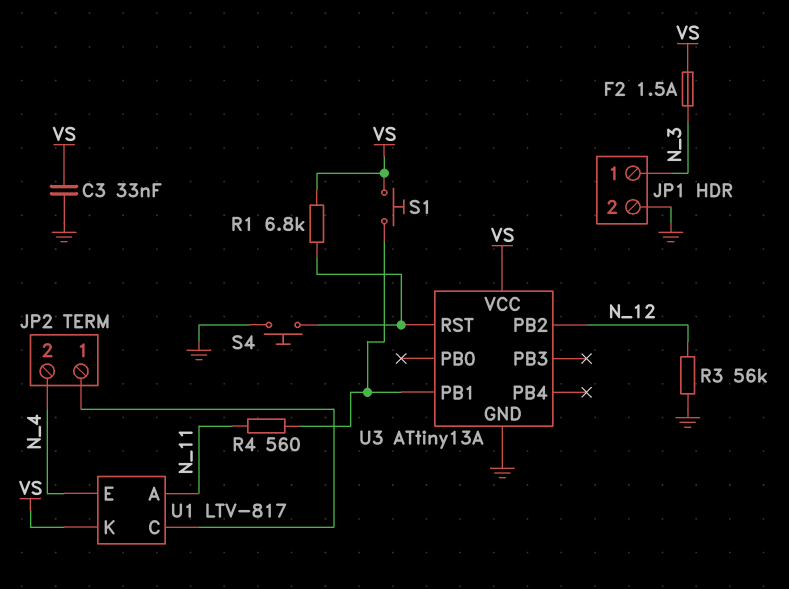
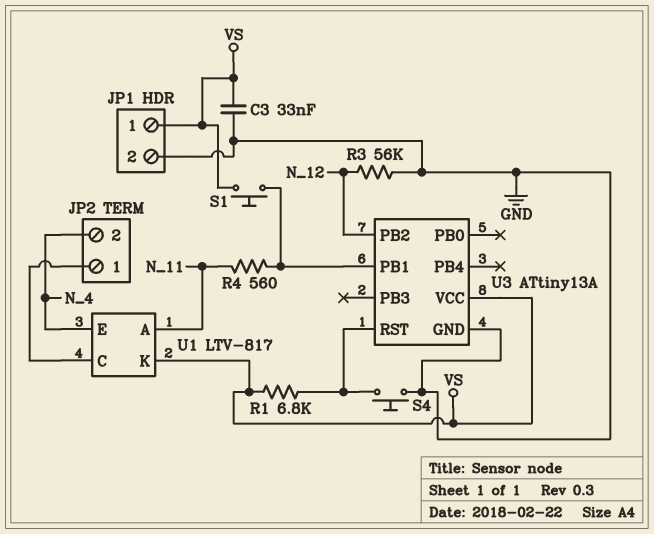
F2: 1.5A (N_3, VS) -> none
JP1 pin 1: N_3 -> VS

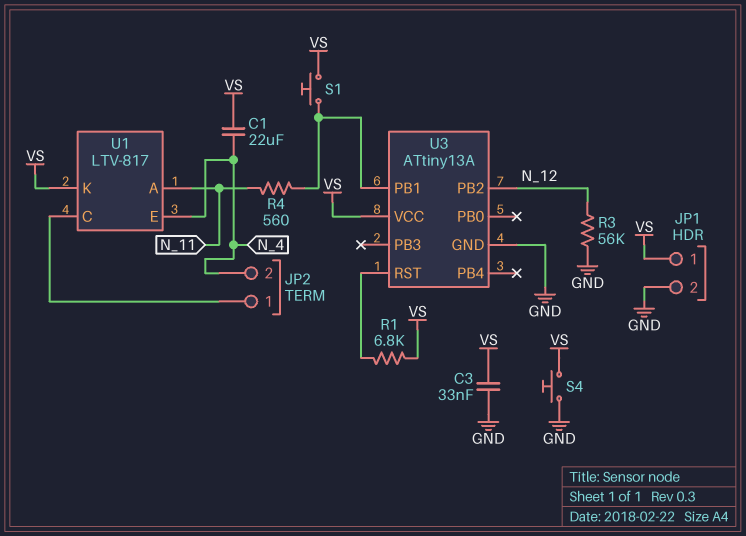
C1: none -> 22uF (N_4, VS)
S4: button (GND, U3/RST) -> button (GND, VS)

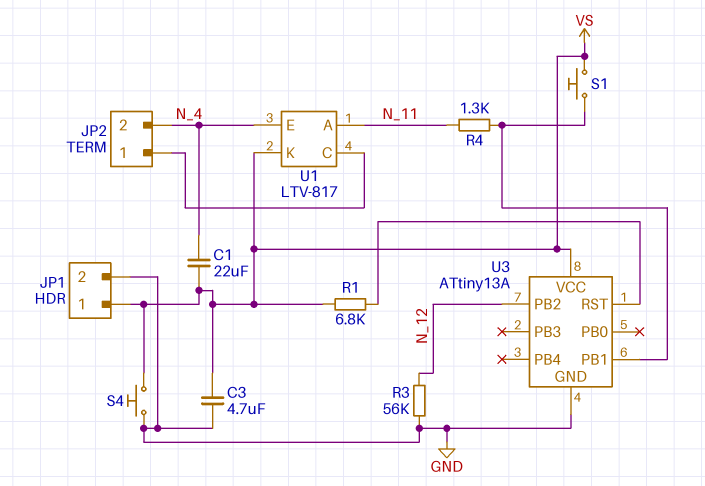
C3: 33nF (GND, VS) -> 4.7uF (GND, VS)
R4: 560 (N_11, U3/PB1) -> 1.3k (N_11, U3/PB1)

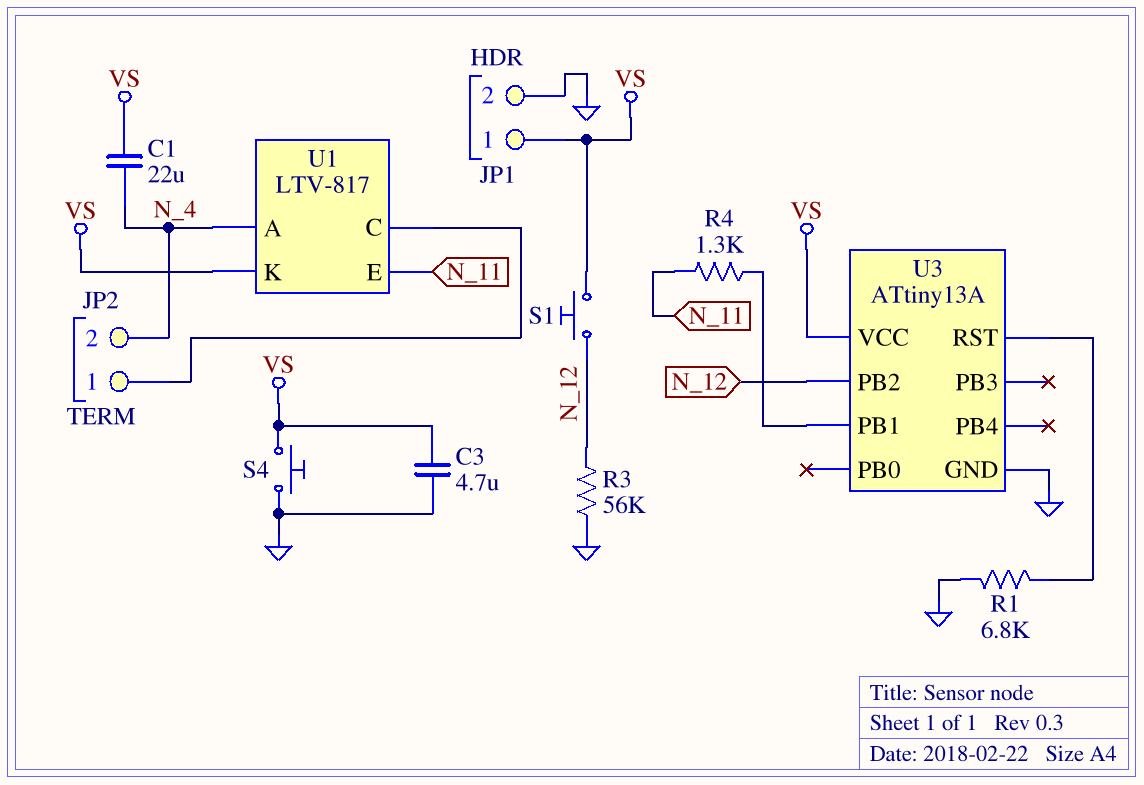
R1: 6.8k (U3/RST, VS) -> 6.8k (GND, U3/RST)
S1: button (U3/PB1, VS) -> button (N_12, VS)
U1 pin A: N_11 -> N_4
U1 pin E: N_4 -> N_11

